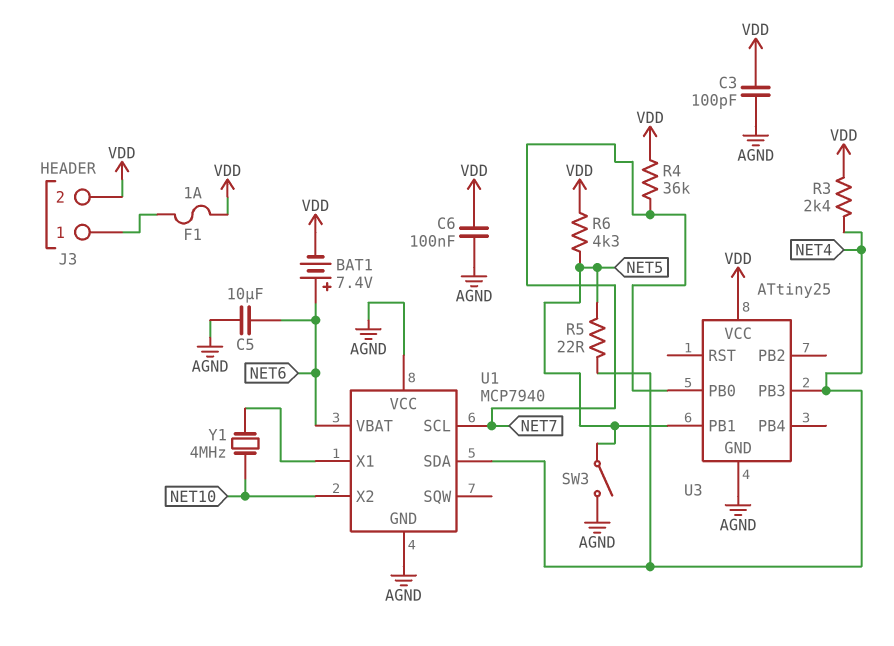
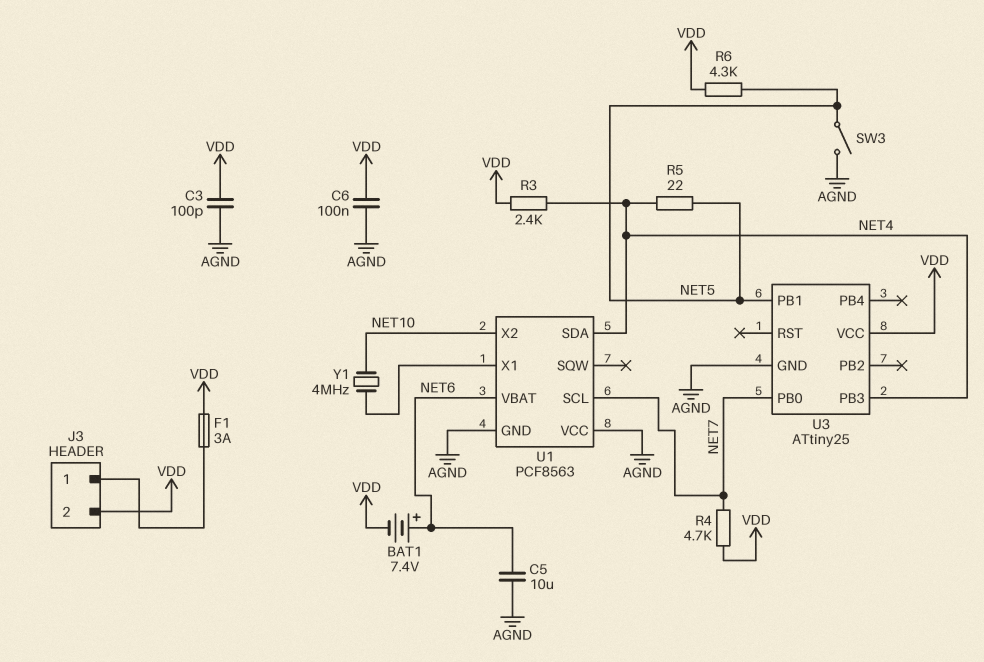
F1: 1A (J3/1, VDD) -> 3A (J3/1, VDD)
R4: 36k (NET7, VDD) -> 4.7k (NET7, VDD)
U1: MCP7940 -> PCF8563

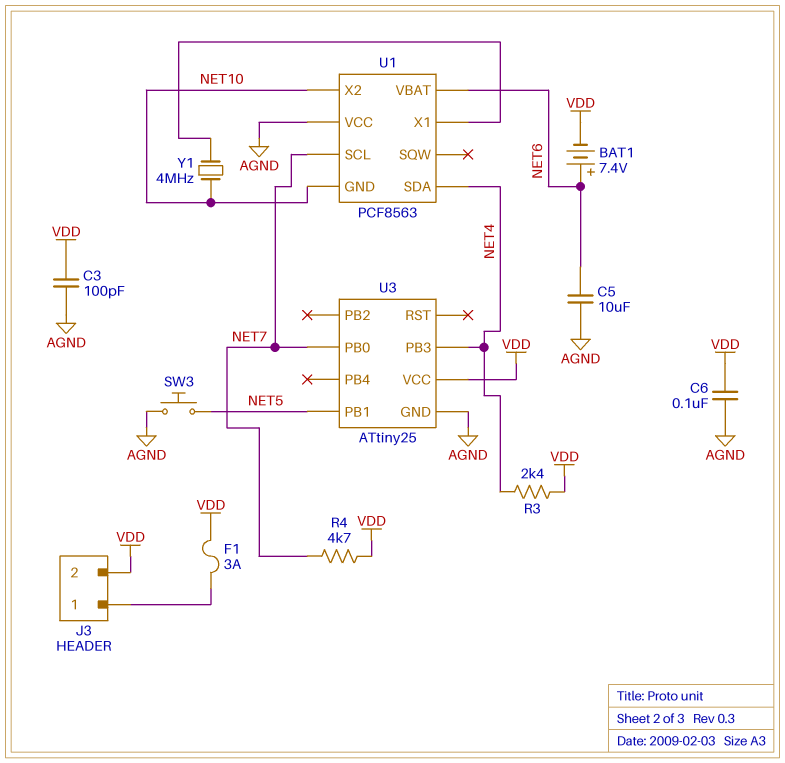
R5: 22 (NET4, NET5) -> none
R6: 4.3k (NET5, VDD) -> none
SW3: switch (AGND, NET5) -> button (AGND, NET5)
U1 pin GND: AGND -> NET10

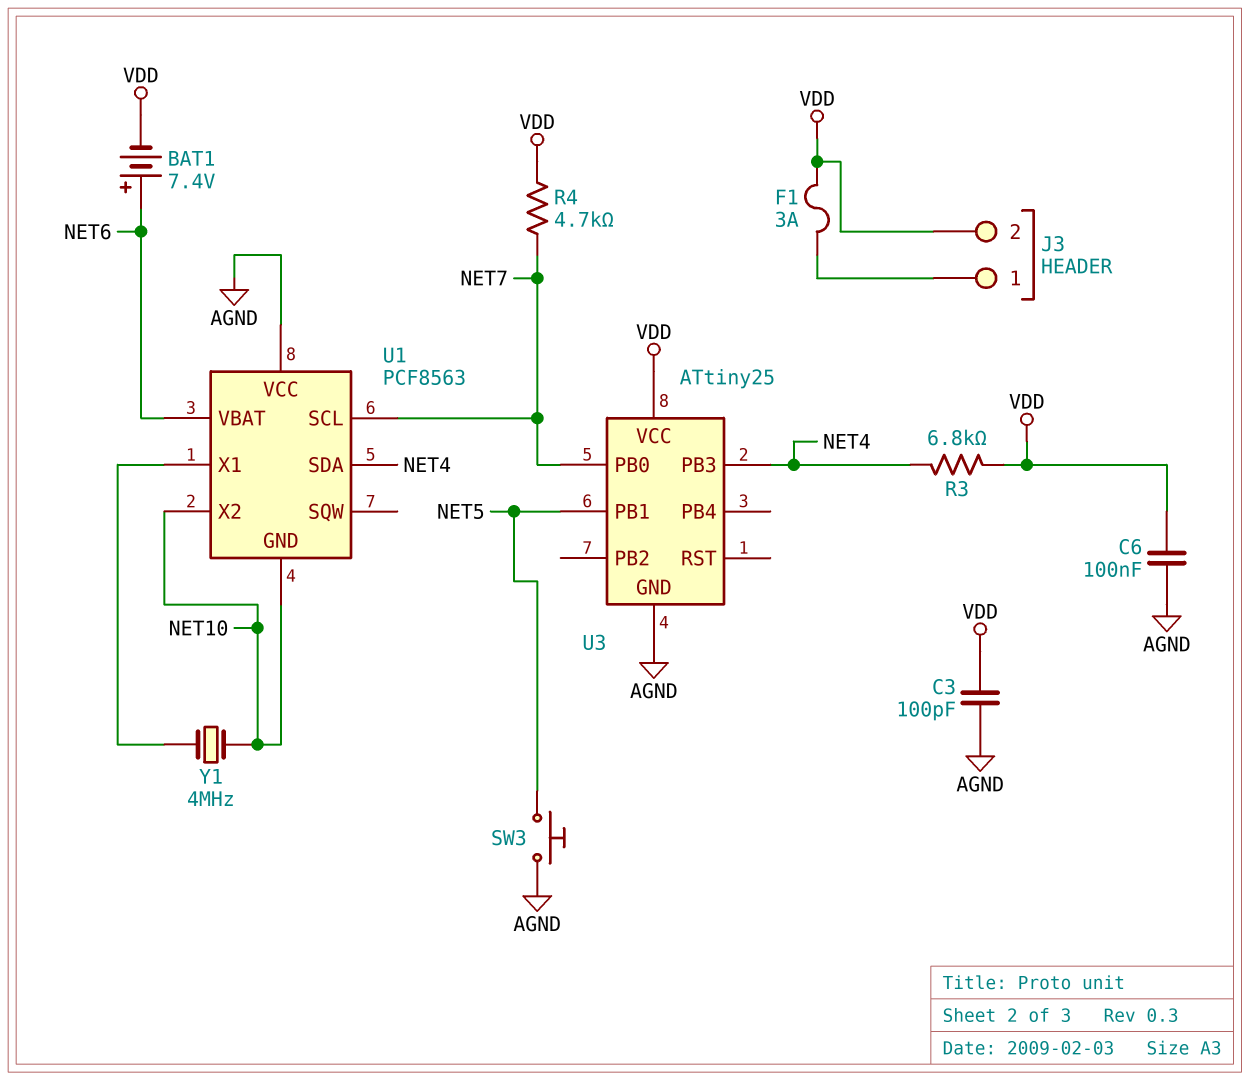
C5: 10uF (AGND, NET6) -> none
R3: 2.4k (NET4, VDD) -> 6.8k (NET4, VDD)

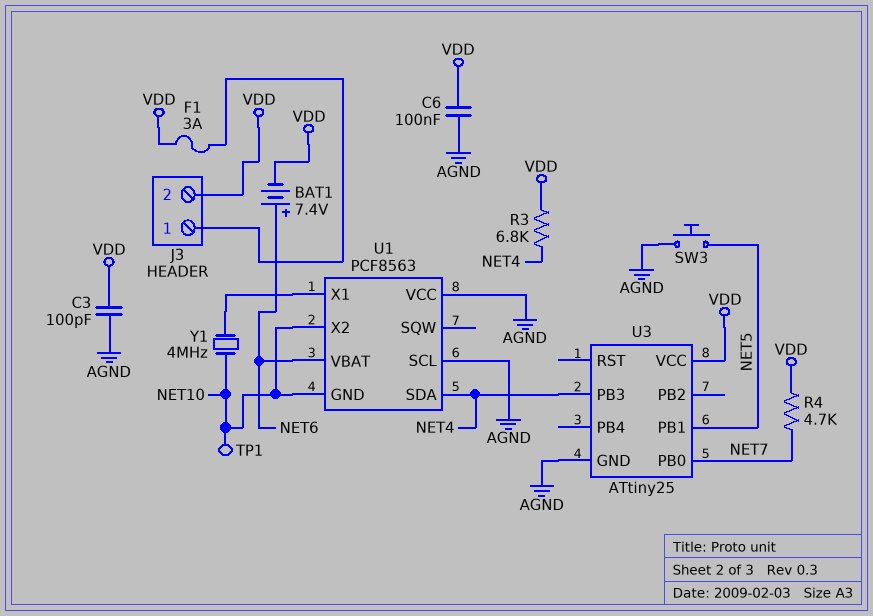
TP1: none -> test point (NET10)
U1 pin SCL: NET7 -> AGND

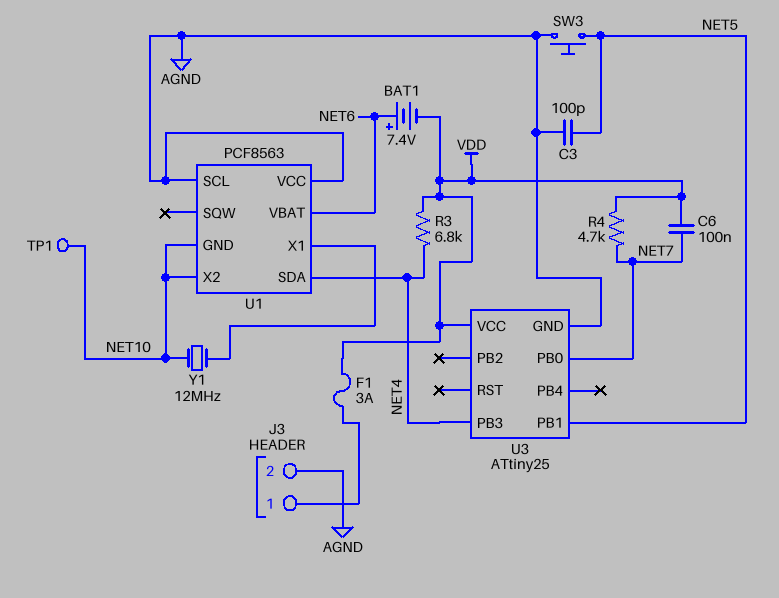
C3: 100pF (AGND, VDD) -> 100pF (AGND, NET5)
C6: 100nF (AGND, VDD) -> 100nF (NET7, VDD)
J3 pin 2: VDD -> AGND
Y1: 4MHz (NET10, U1/X1) -> 12MHz (NET10, U1/X1)

